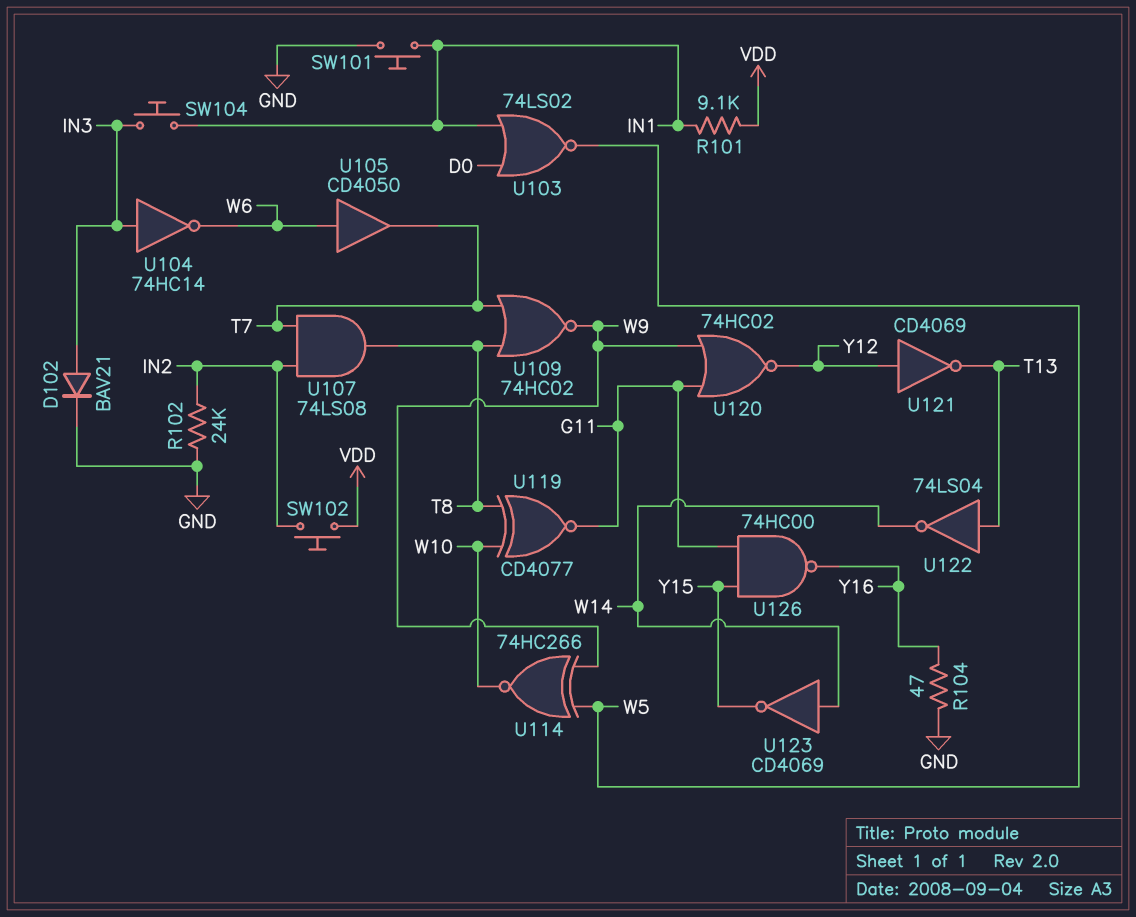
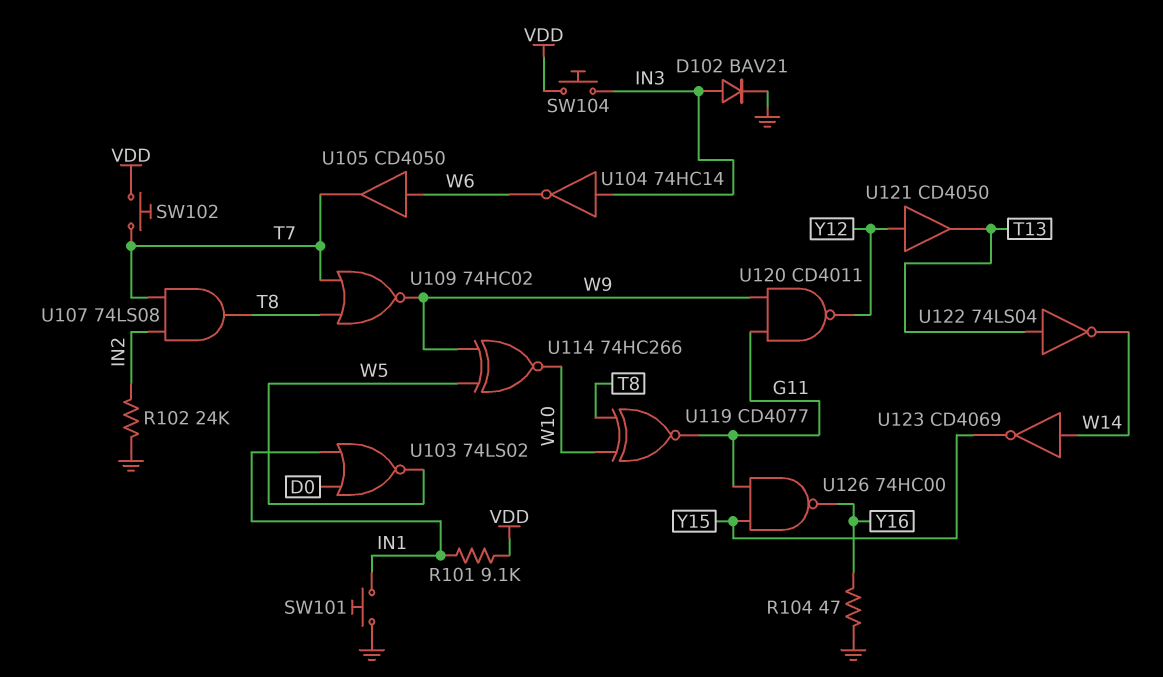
SW102: button (IN2, VDD) -> button (T7, VDD)
SW104: button (IN1, IN3) -> button (IN3, VDD)
U120: NOR 74HC02 (in G11, in W9, out Y12) -> NAND CD4011 (in G11, in W9, out Y12)
U121: NOT CD4069 (in Y12, out T13) -> buffer CD4050 (in Y12, out T13)

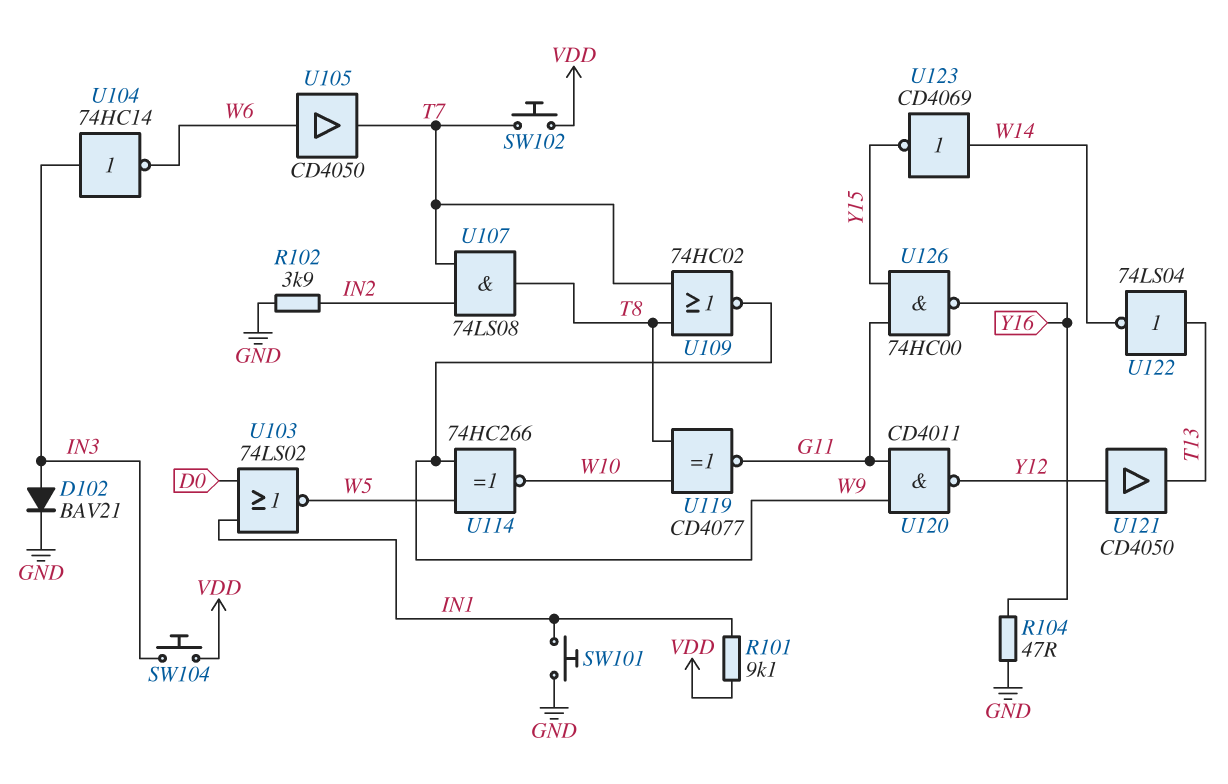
R102: 24k (GND, IN2) -> 3.9k (GND, IN2)

